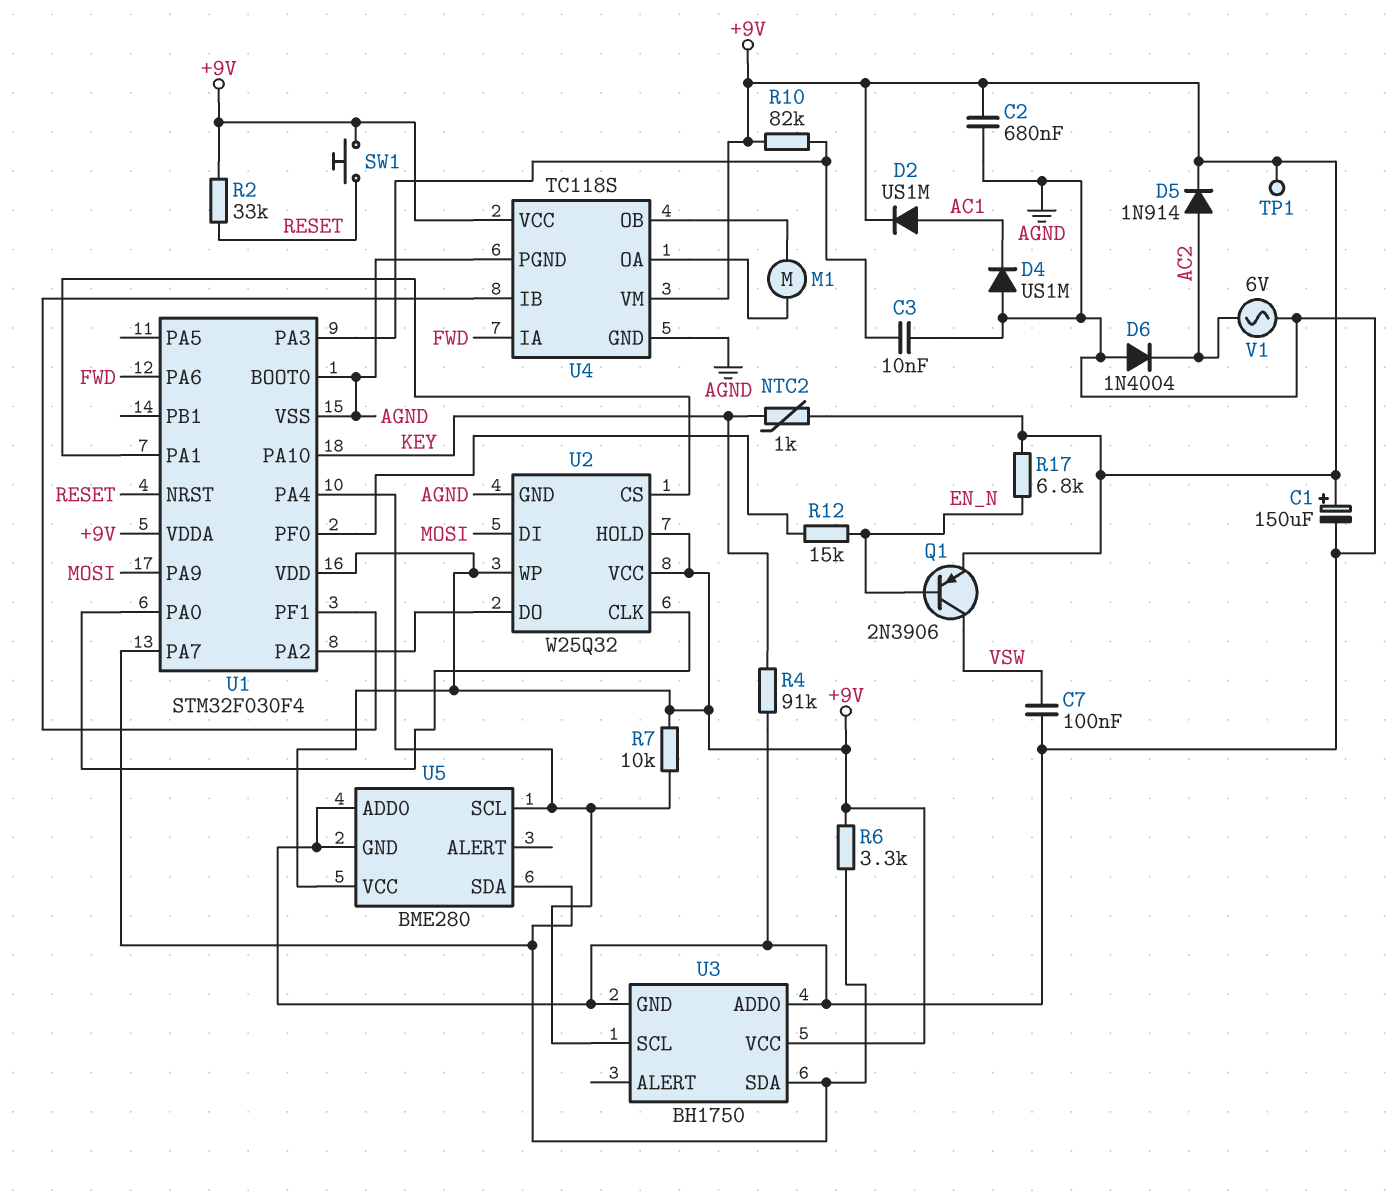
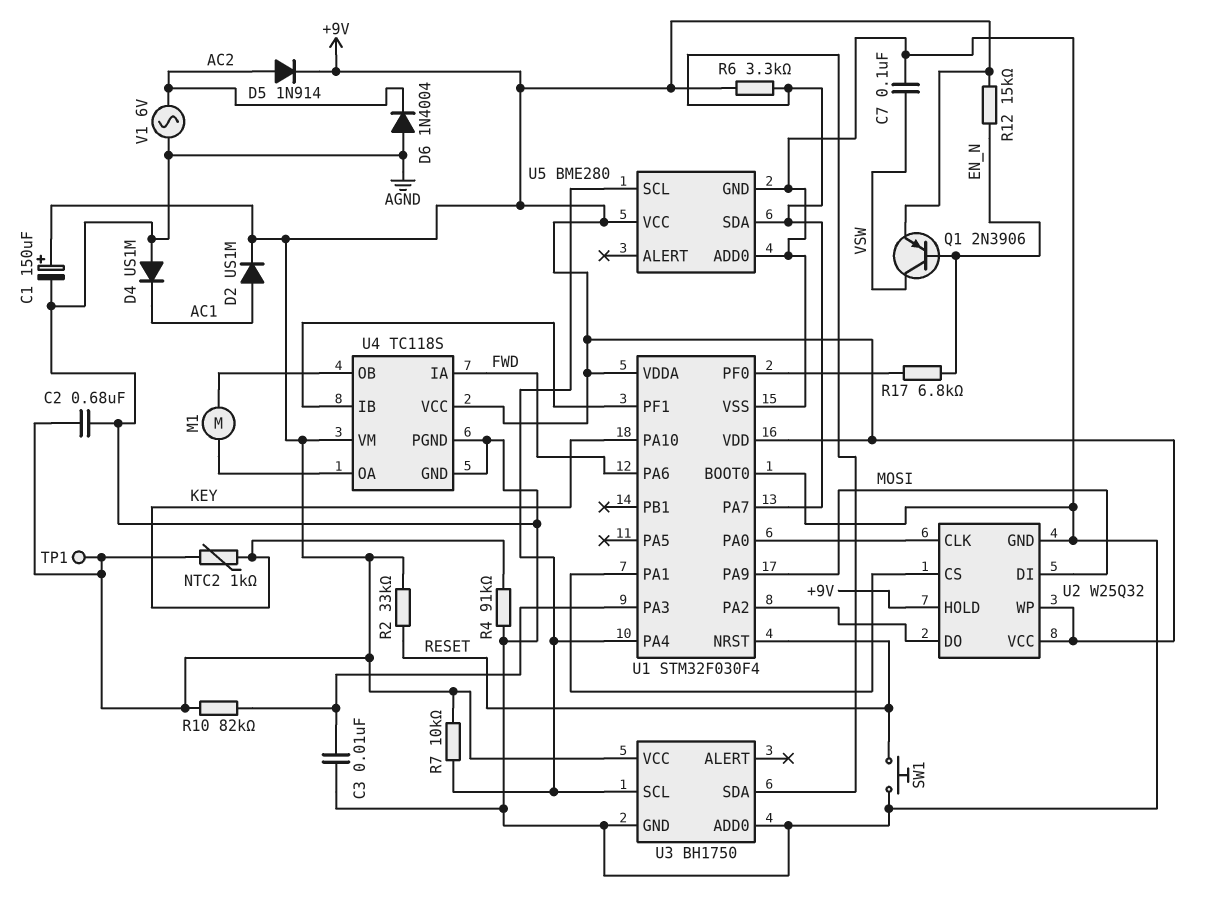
R12: 15k (EN_N, U1/PF0) -> 15k (+9V, EN_N)
R17: 6.8k (+9V, EN_N) -> 6.8k (EN_N, U1/PF0)
SW1: button (+9V, RESET) -> button (AGND, RESET)

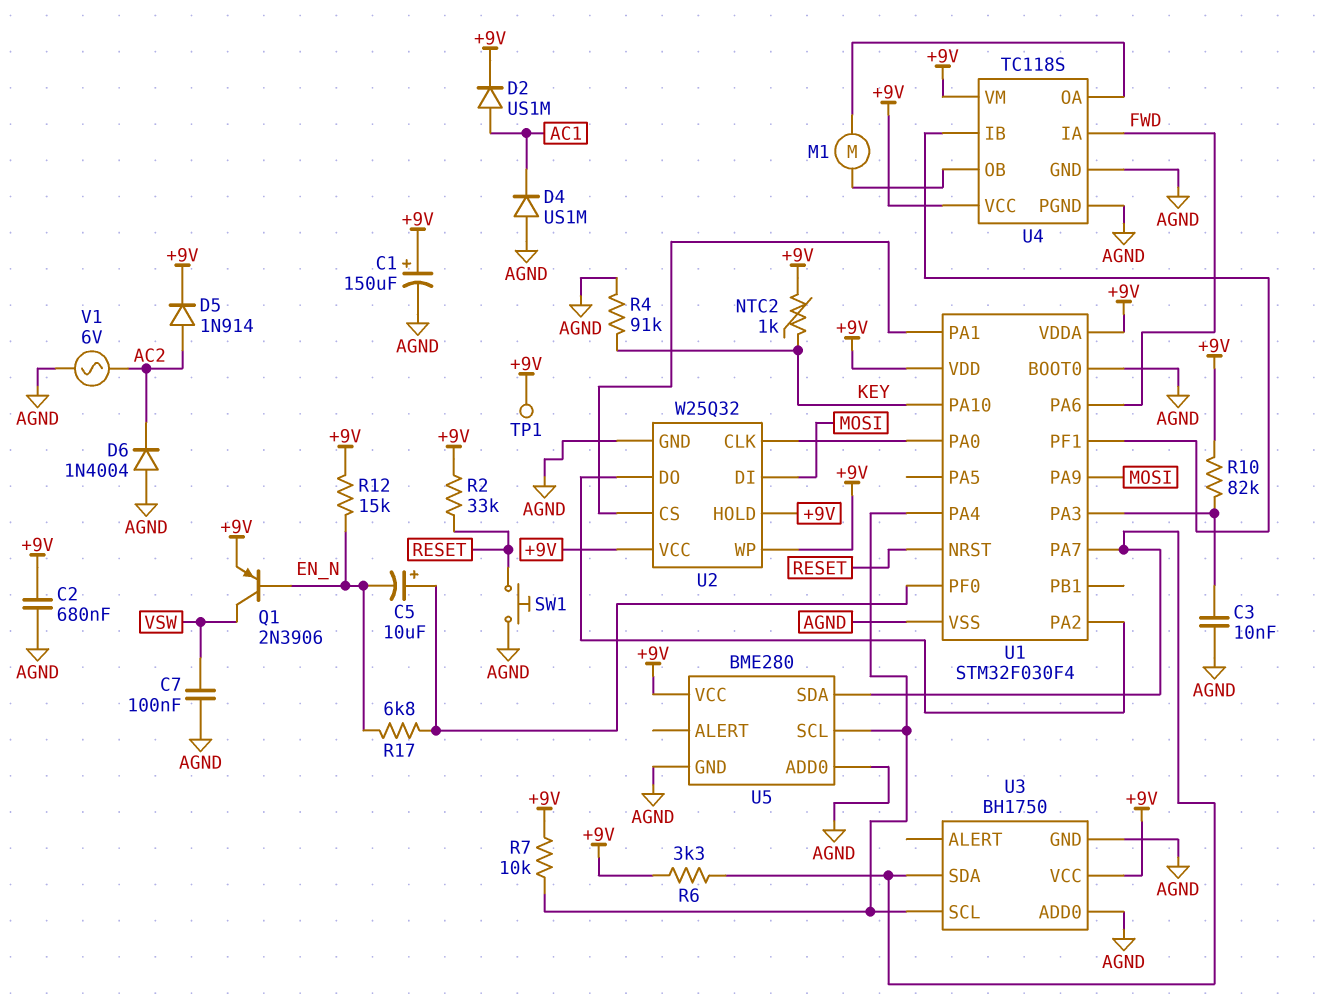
C5: none -> 10uF (plus U1/PF0, minus EN_N)

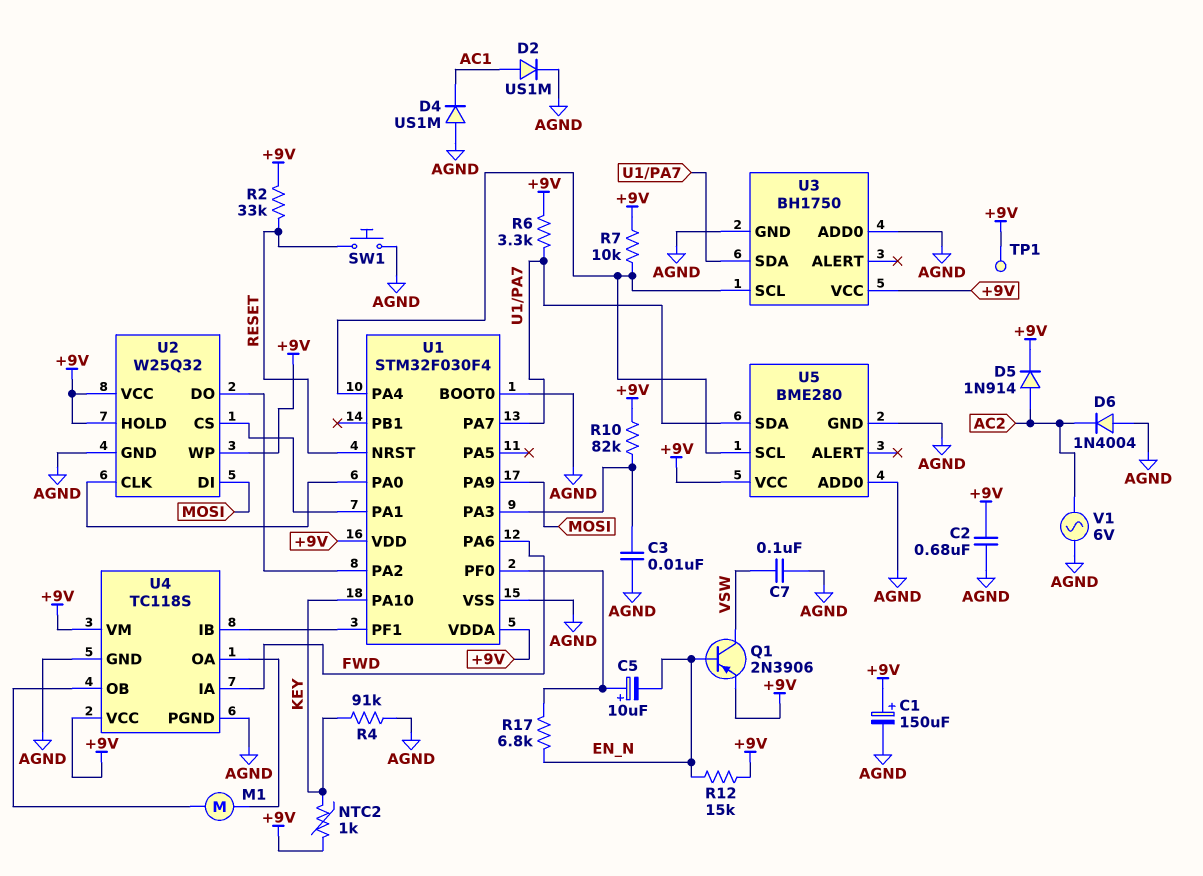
D2: diode US1M (A AC1, K +9V) -> diode US1M (A AC1, K AGND)

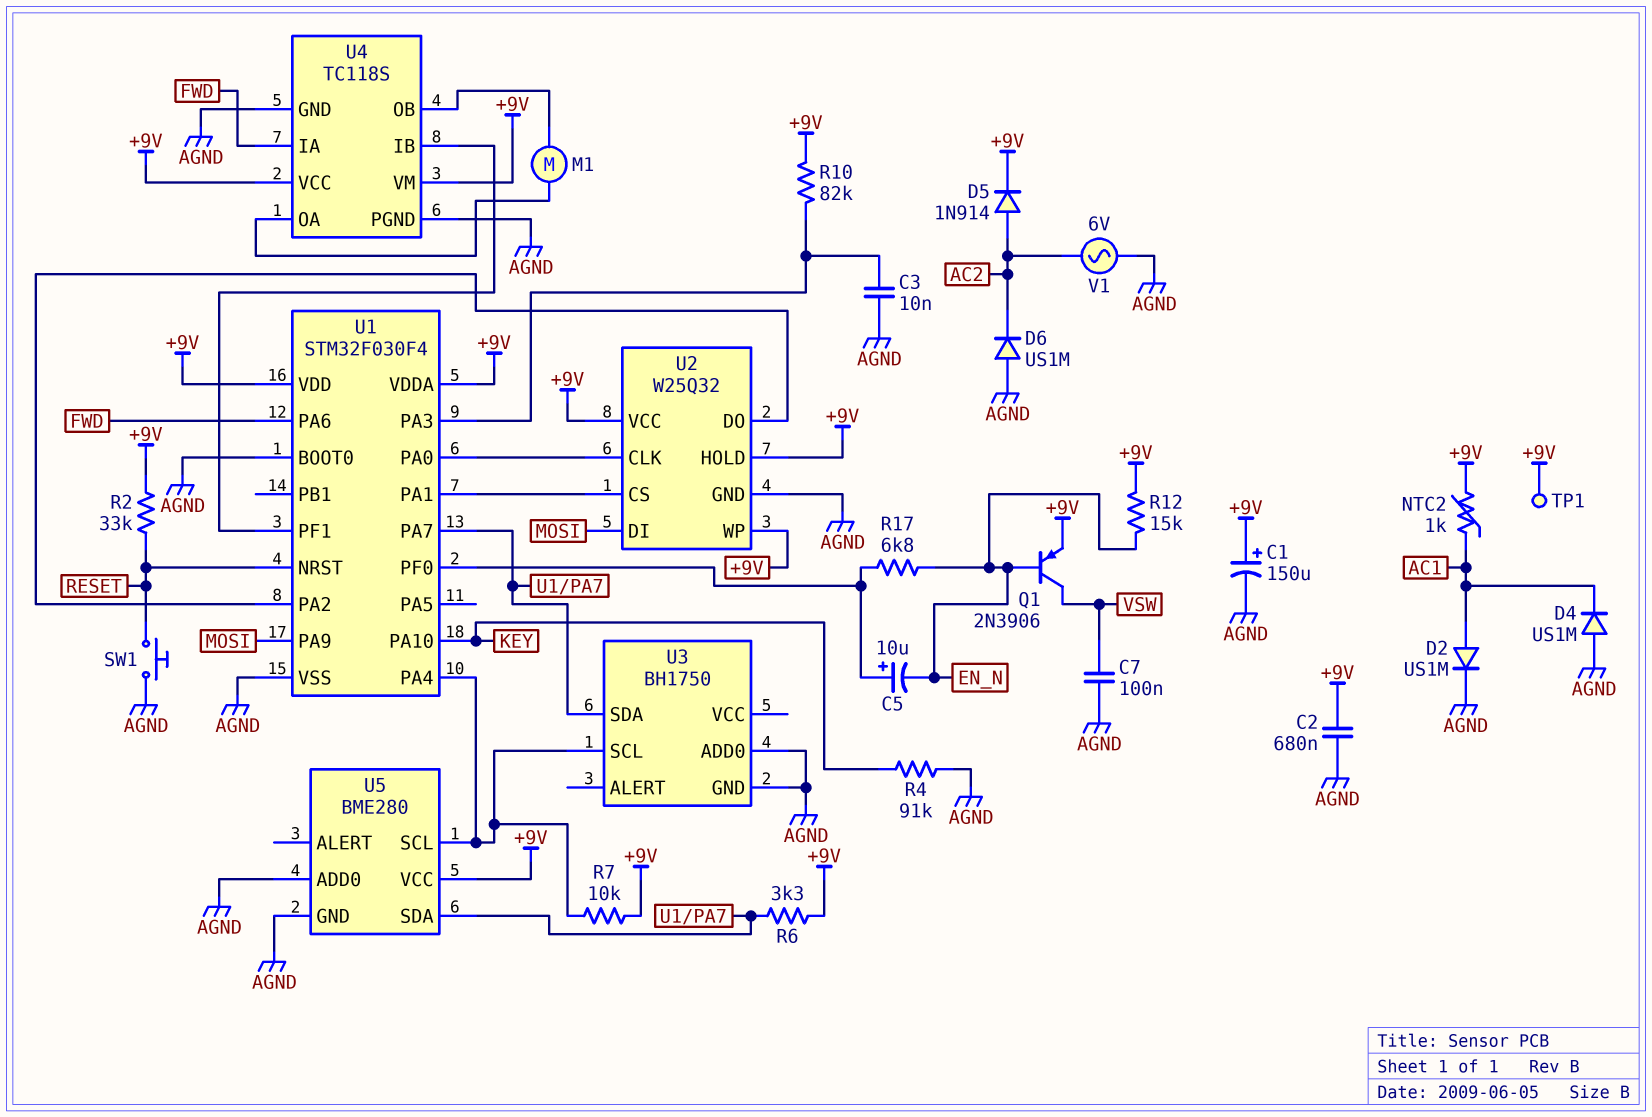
D6: diode 1N4004 (A AGND, K AC2) -> diode US1M (A AGND, K AC2)
NTC2: 1k (+9V, KEY) -> 1k (+9V, AC1)
U3 pin VCC: +9V -> none

